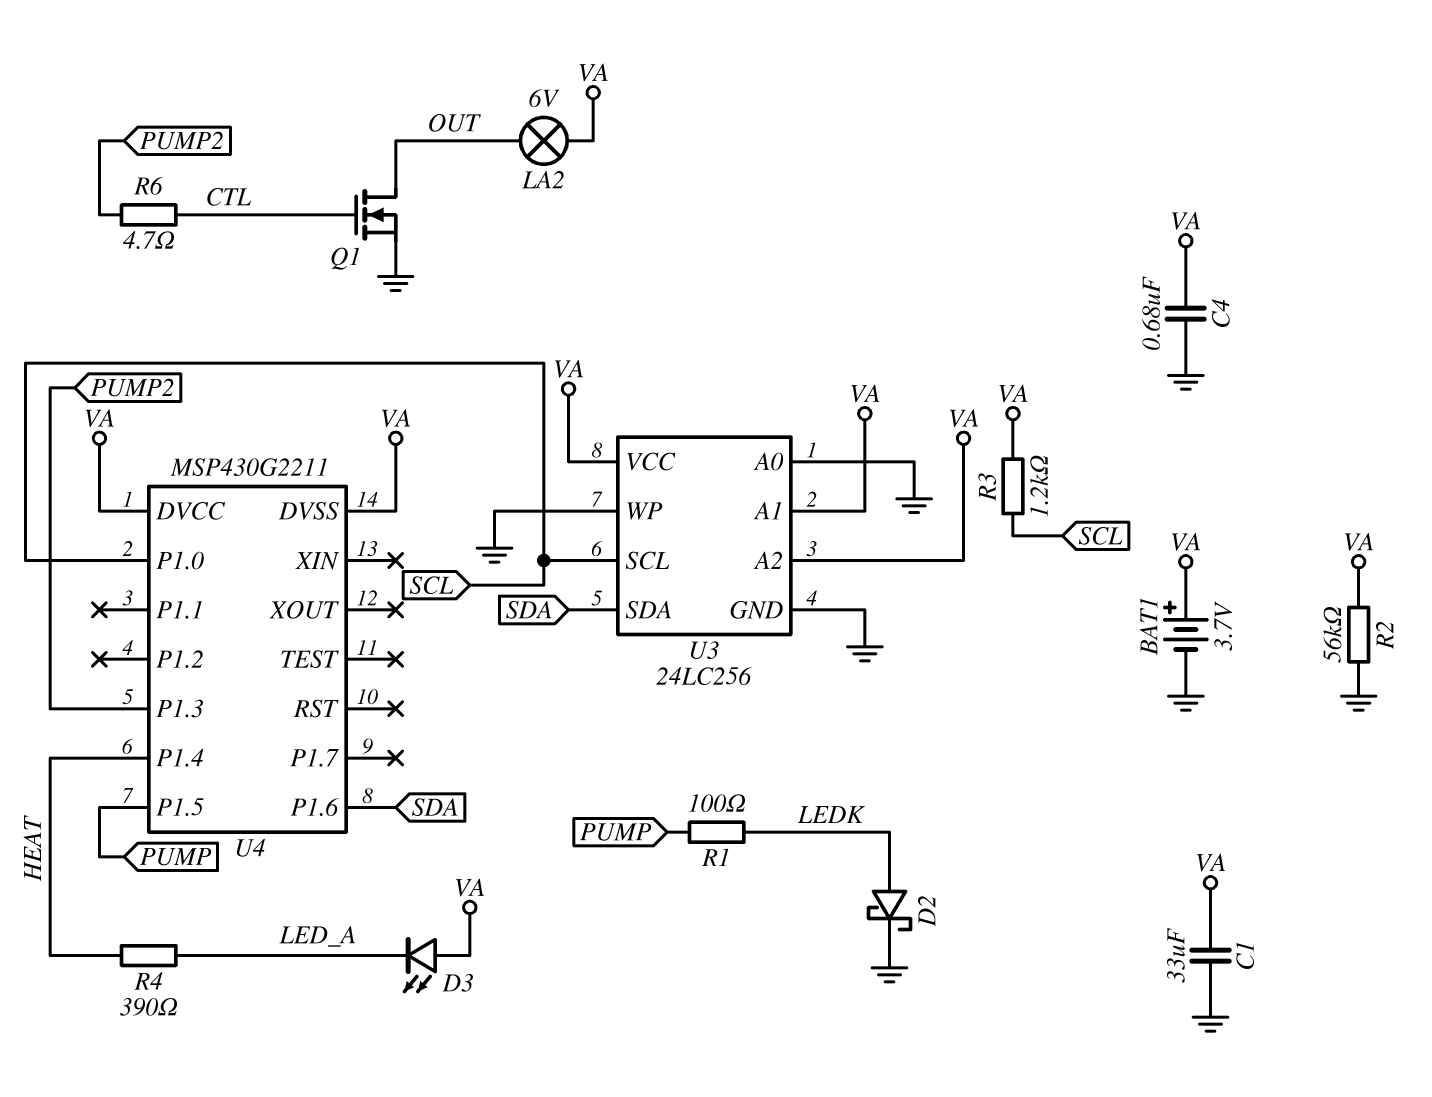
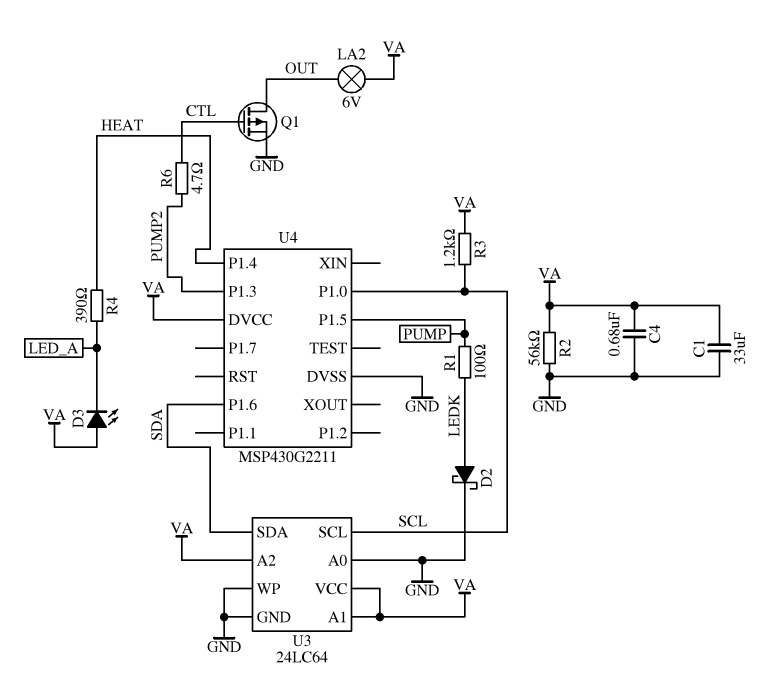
BAT1: 3.7V (plus VA, minus GND) -> none
Q1: NMOS (G CTL, D OUT, S GND) -> PMOS (G CTL, D OUT, S GND)
U3: 24LC256 -> 24LC64
U4 pin DVSS: VA -> GND

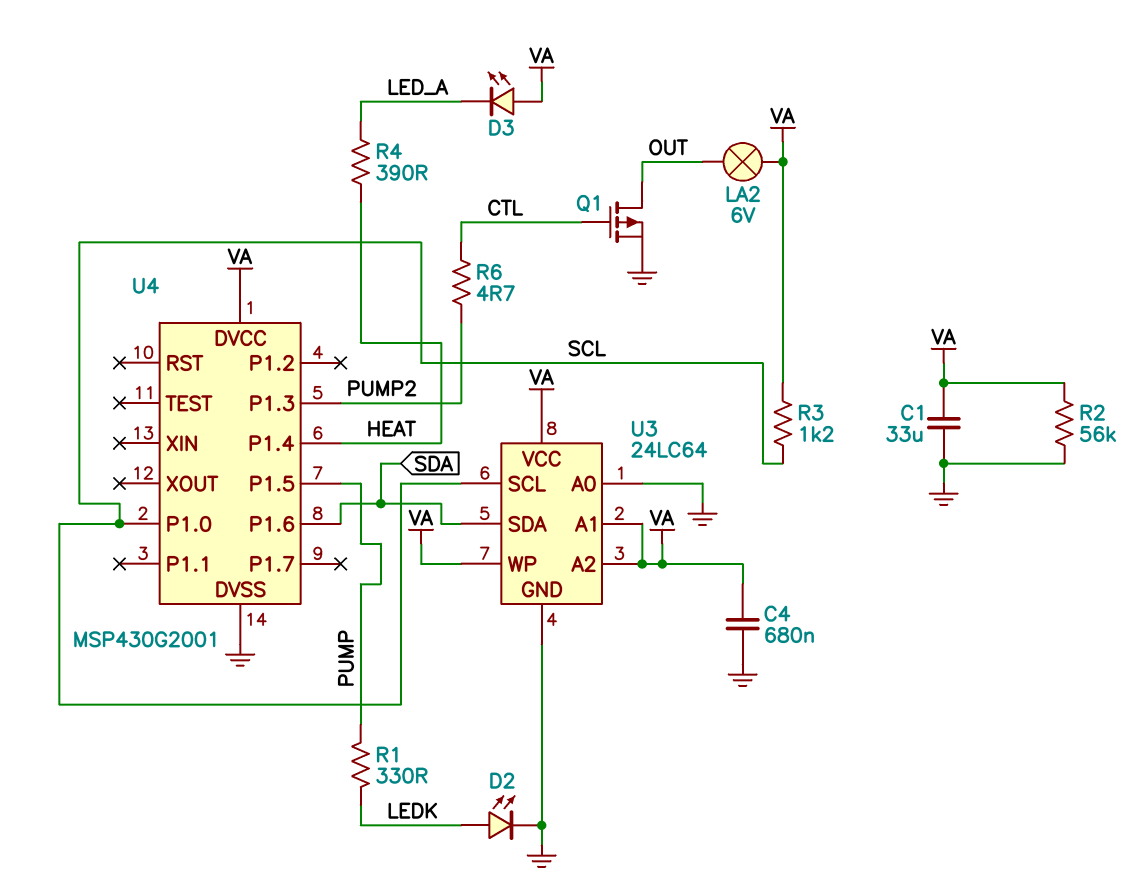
D2: schottky (A LEDK, K GND) -> LED (A LEDK, K GND)
R1: 100 (LEDK, PUMP) -> 330 (LEDK, PUMP)
U3 pin WP: GND -> VA
U4: MSP430G2211 -> MSP430G2001

